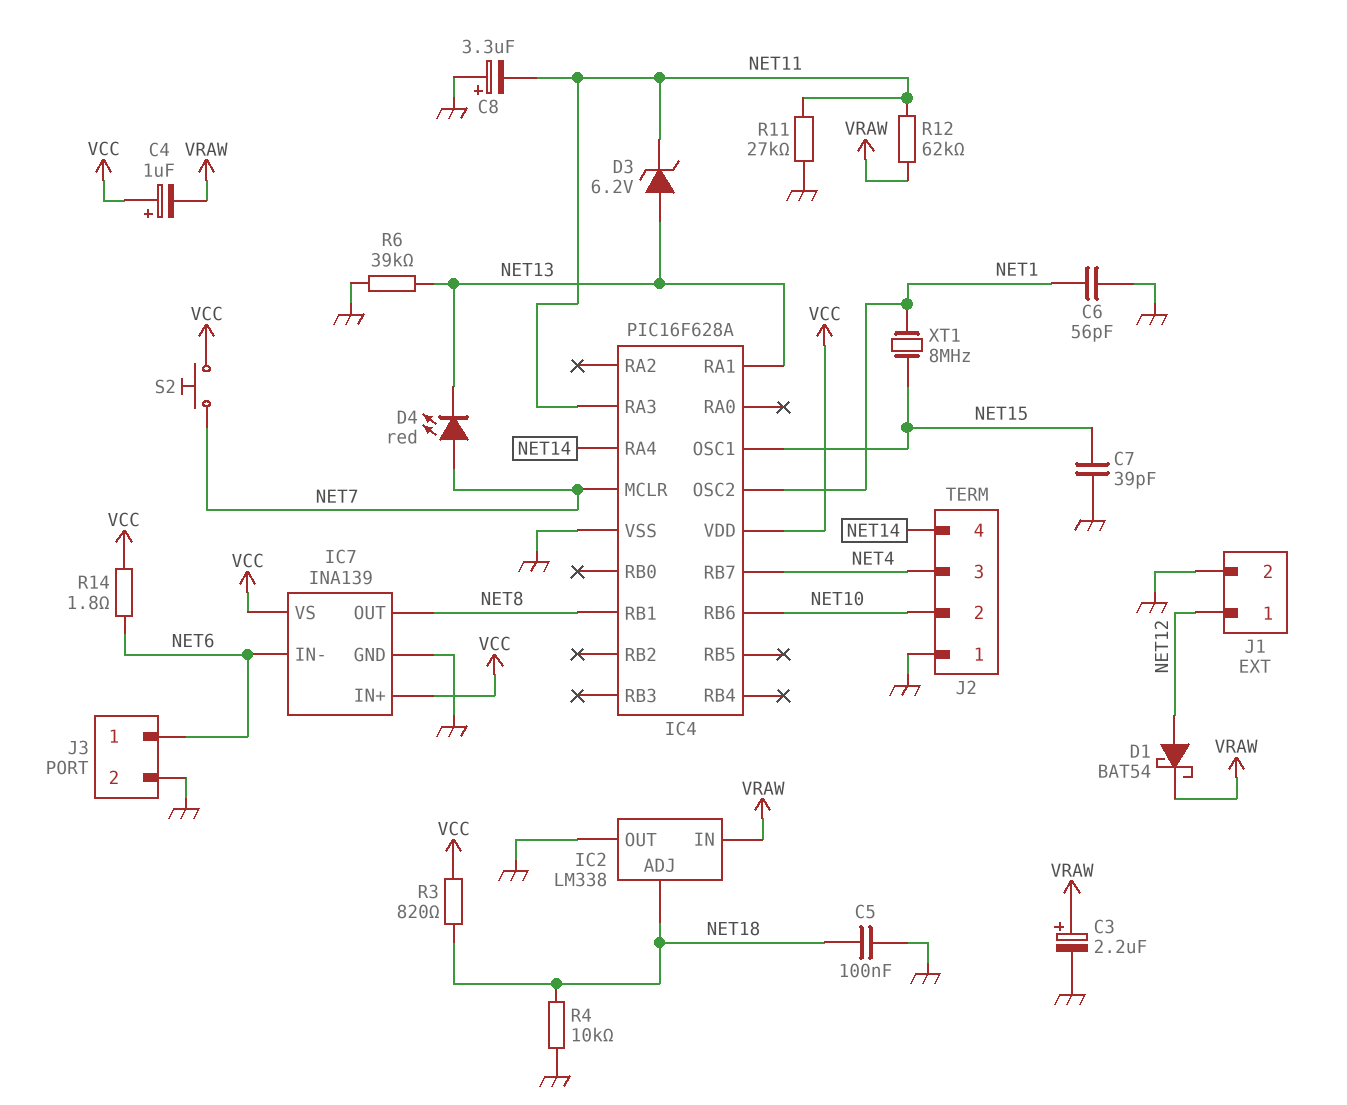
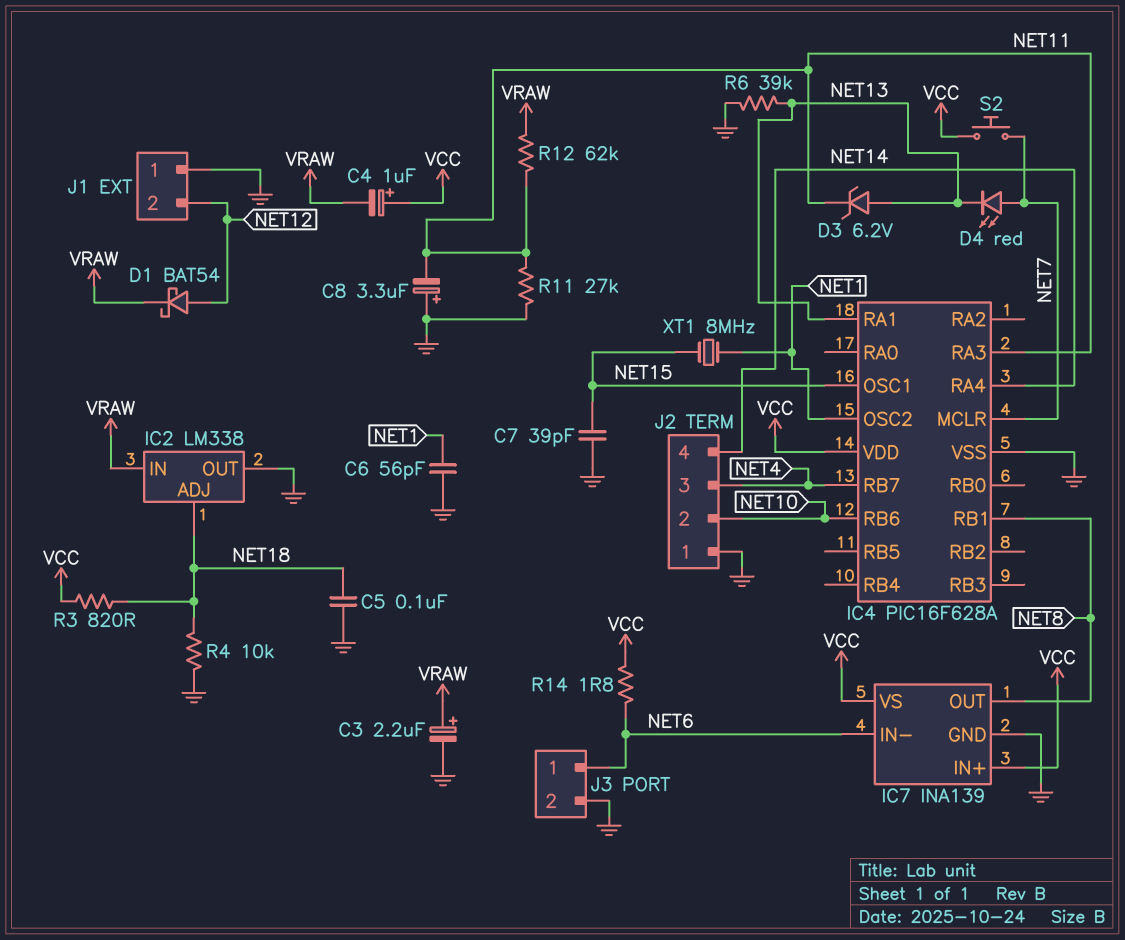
J1 pin 1: NET12 -> GND
J1 pin 2: GND -> NET12

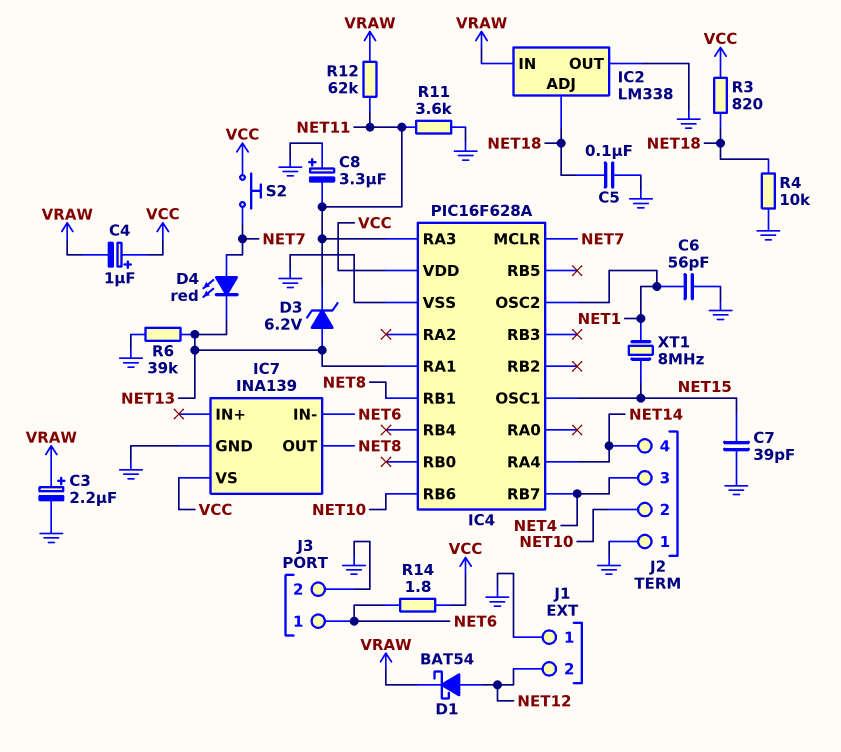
IC7 pin IN+: VCC -> none
R11: 27k (GND, NET11) -> 3.6k (GND, NET11)

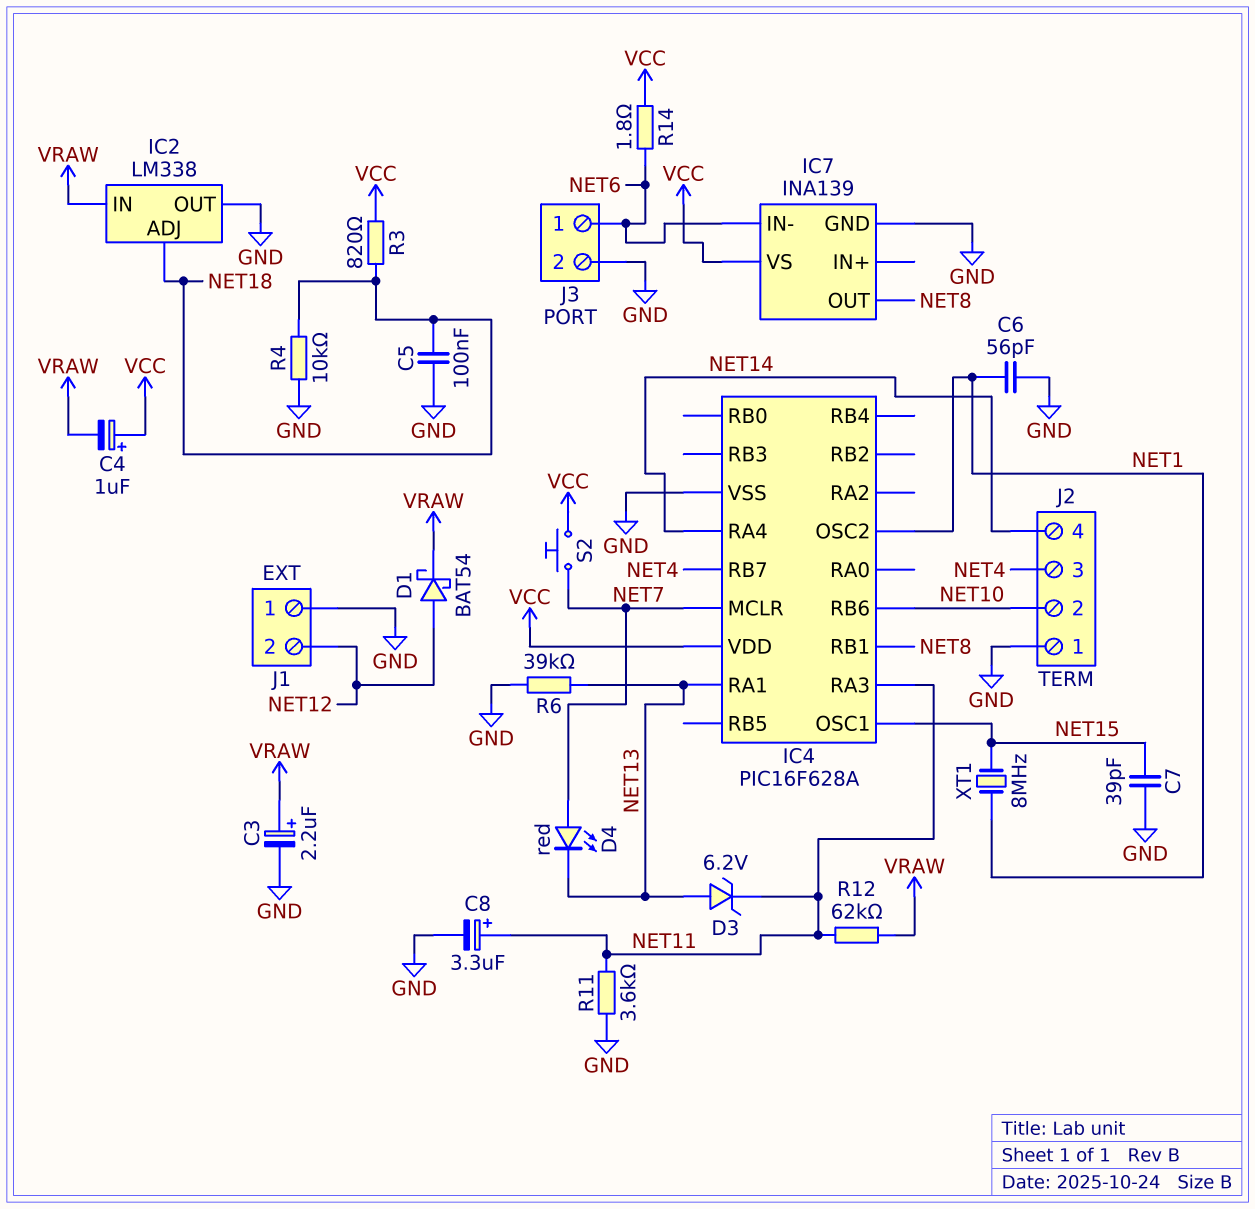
C8: 3.3uF (plus GND, minus NET11) -> 3.3uF (plus NET11, minus GND)

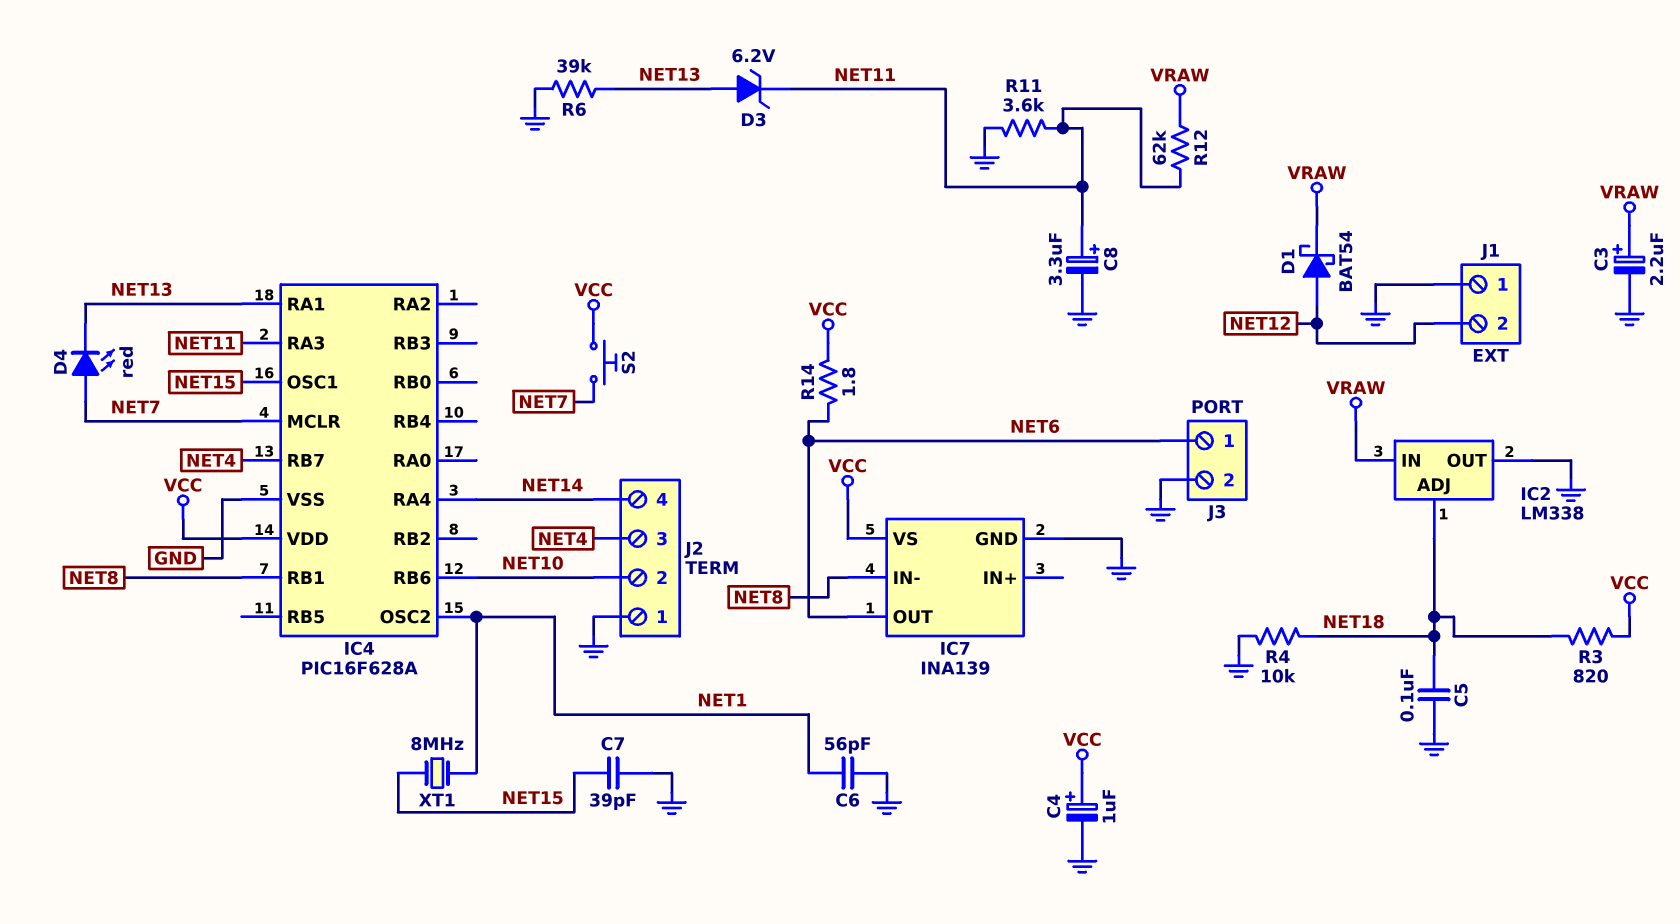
C4: 1uF (plus VCC, minus VRAW) -> 1uF (plus VCC, minus GND)
IC7 pin IN-: NET6 -> NET8
IC7 pin OUT: NET8 -> NET6

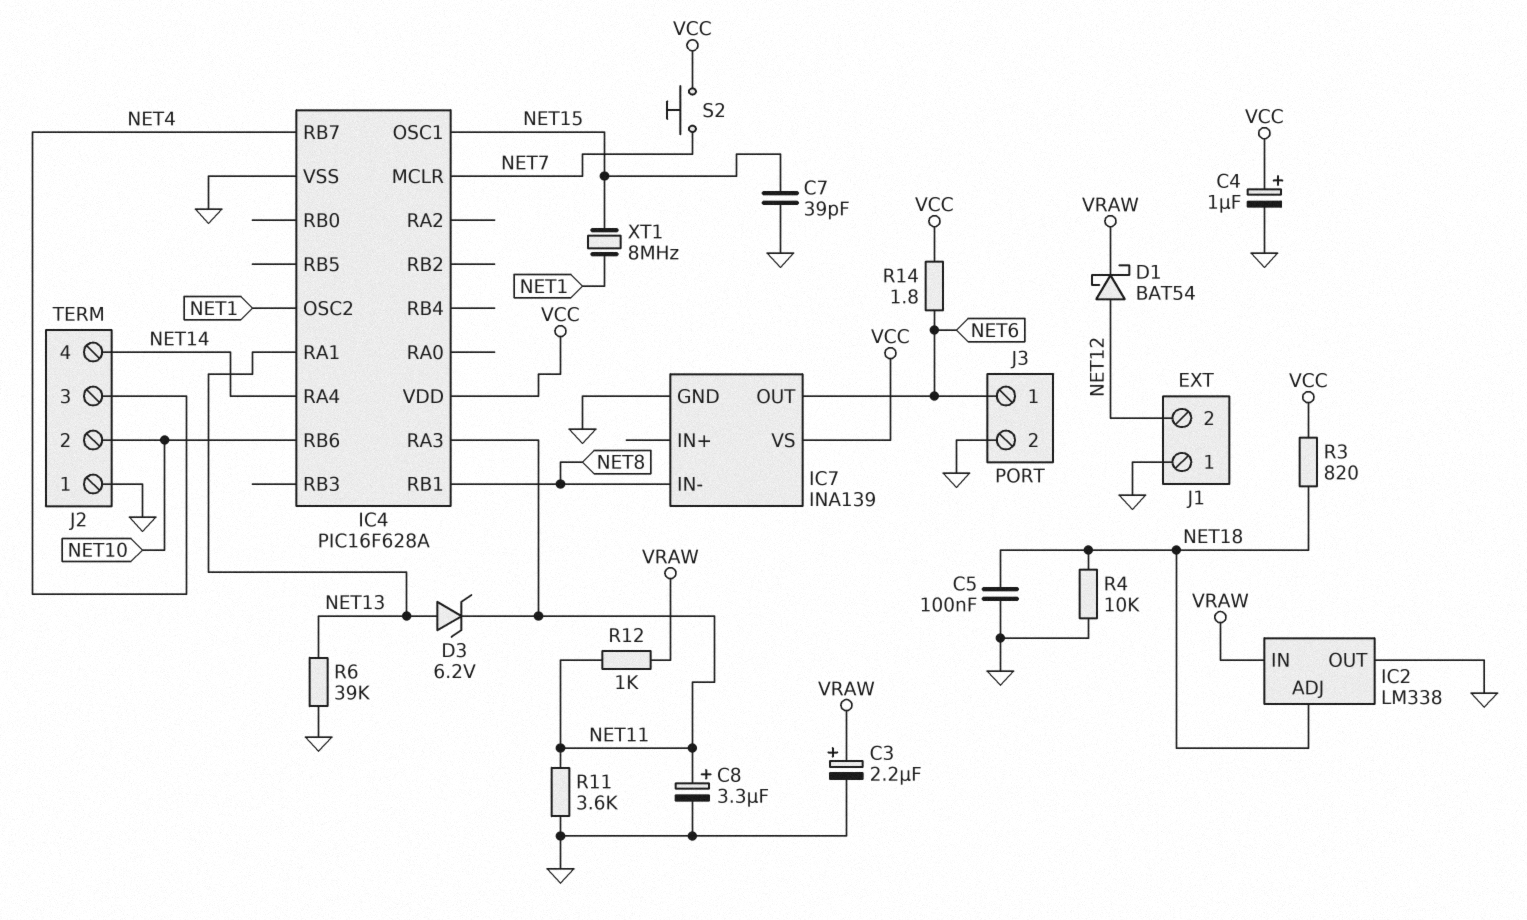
C6: 56pF (GND, NET1) -> none
D4: LED red (A NET7, K NET13) -> none
R12: 62k (NET11, VRAW) -> 1k (NET11, VRAW)

